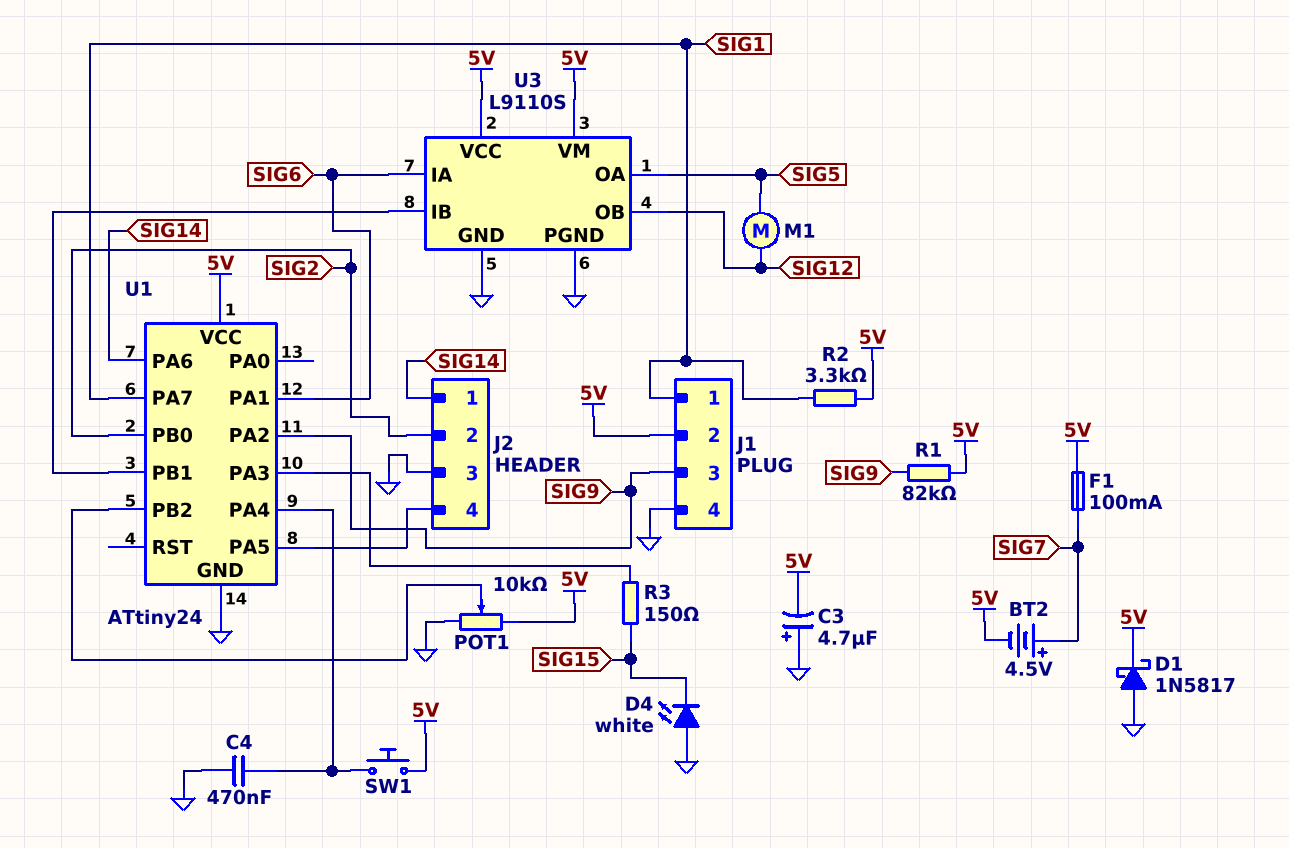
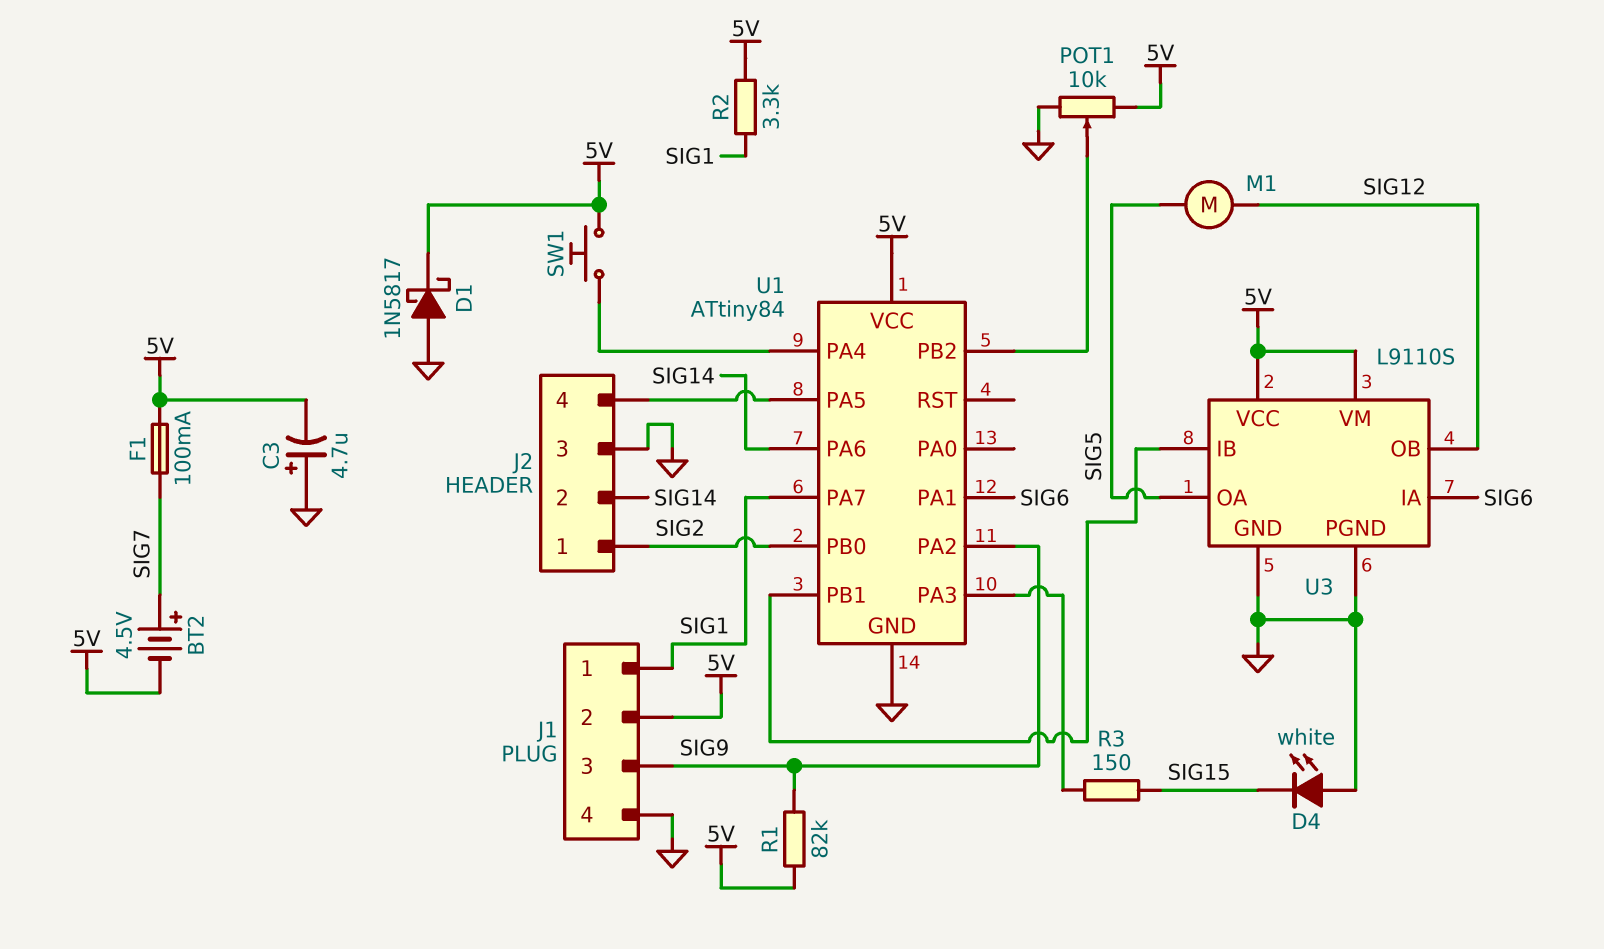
C4: 470nF (GND, U1/PA4) -> none
J2 pin 1: SIG14 -> SIG2
J2 pin 2: SIG2 -> SIG14
U1: ATtiny24 -> ATtiny84

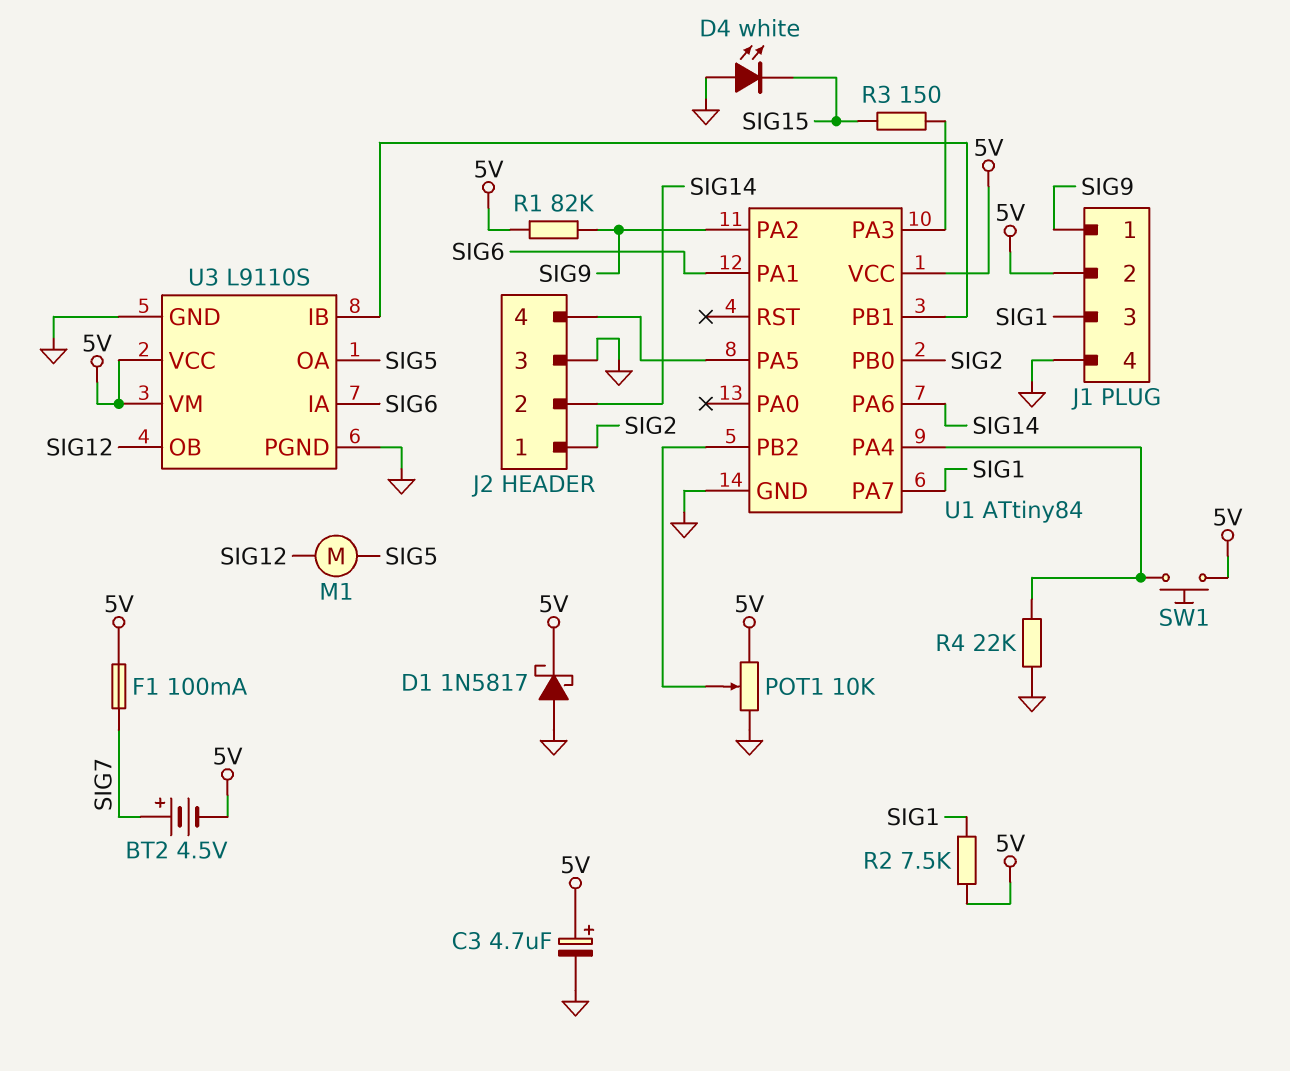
C3: 4.7uF (plus GND, minus 5V) -> 4.7uF (plus 5V, minus GND)
J1 pin 1: SIG1 -> SIG9
J1 pin 3: SIG9 -> SIG1
R2: 3.3k (5V, SIG1) -> 7.5k (5V, SIG1)
R4: none -> 22k (GND, U1/PA4)

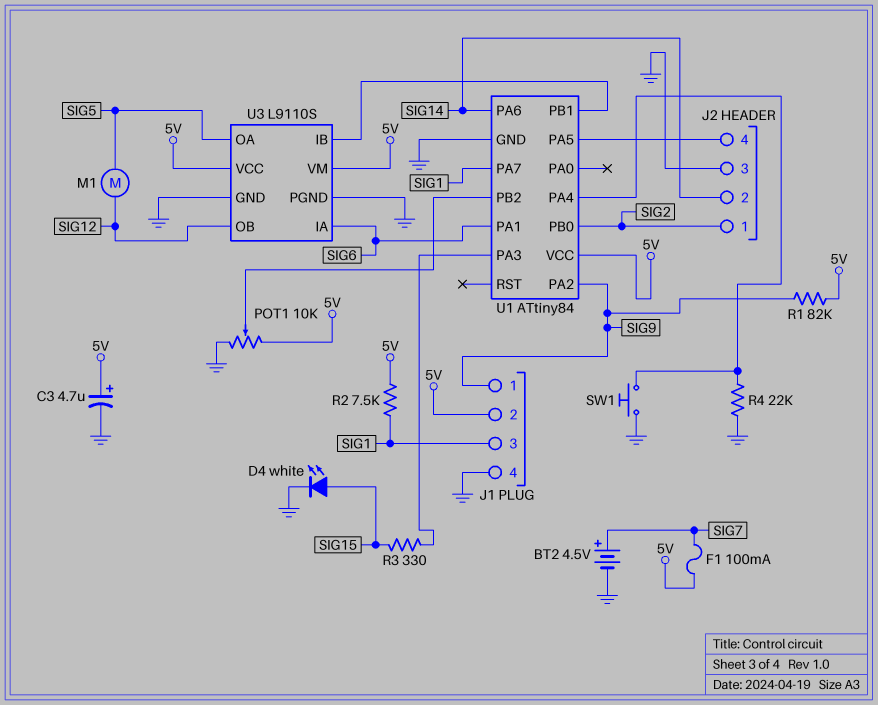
BT2: 4.5V (plus SIG7, minus 5V) -> 4.5V (plus SIG7, minus GND)
D1: schottky 1N5817 (A GND, K 5V) -> none
D4: LED white (A GND, K SIG15) -> LED white (A SIG15, K GND)
R3: 150 (SIG15, U1/PA3) -> 330 (SIG15, U1/PA3)
SW1: button (5V, U1/PA4) -> button (GND, U1/PA4)

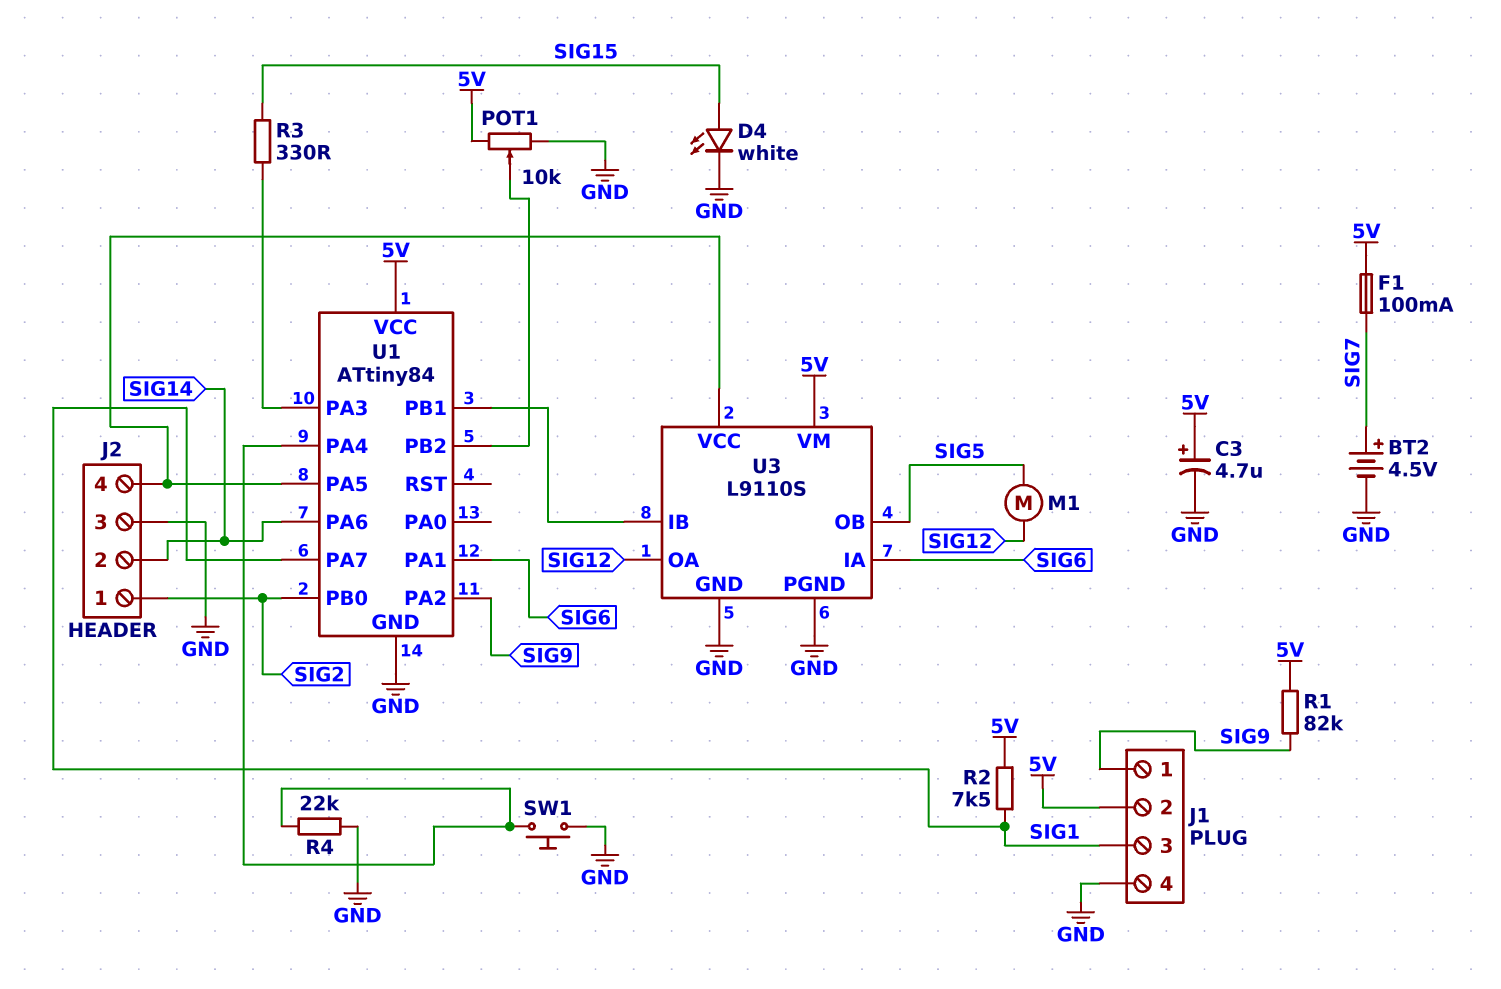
U3 pin OA: SIG5 -> SIG12
U3 pin OB: SIG12 -> SIG5
U3 pin VCC: 5V -> J2/4

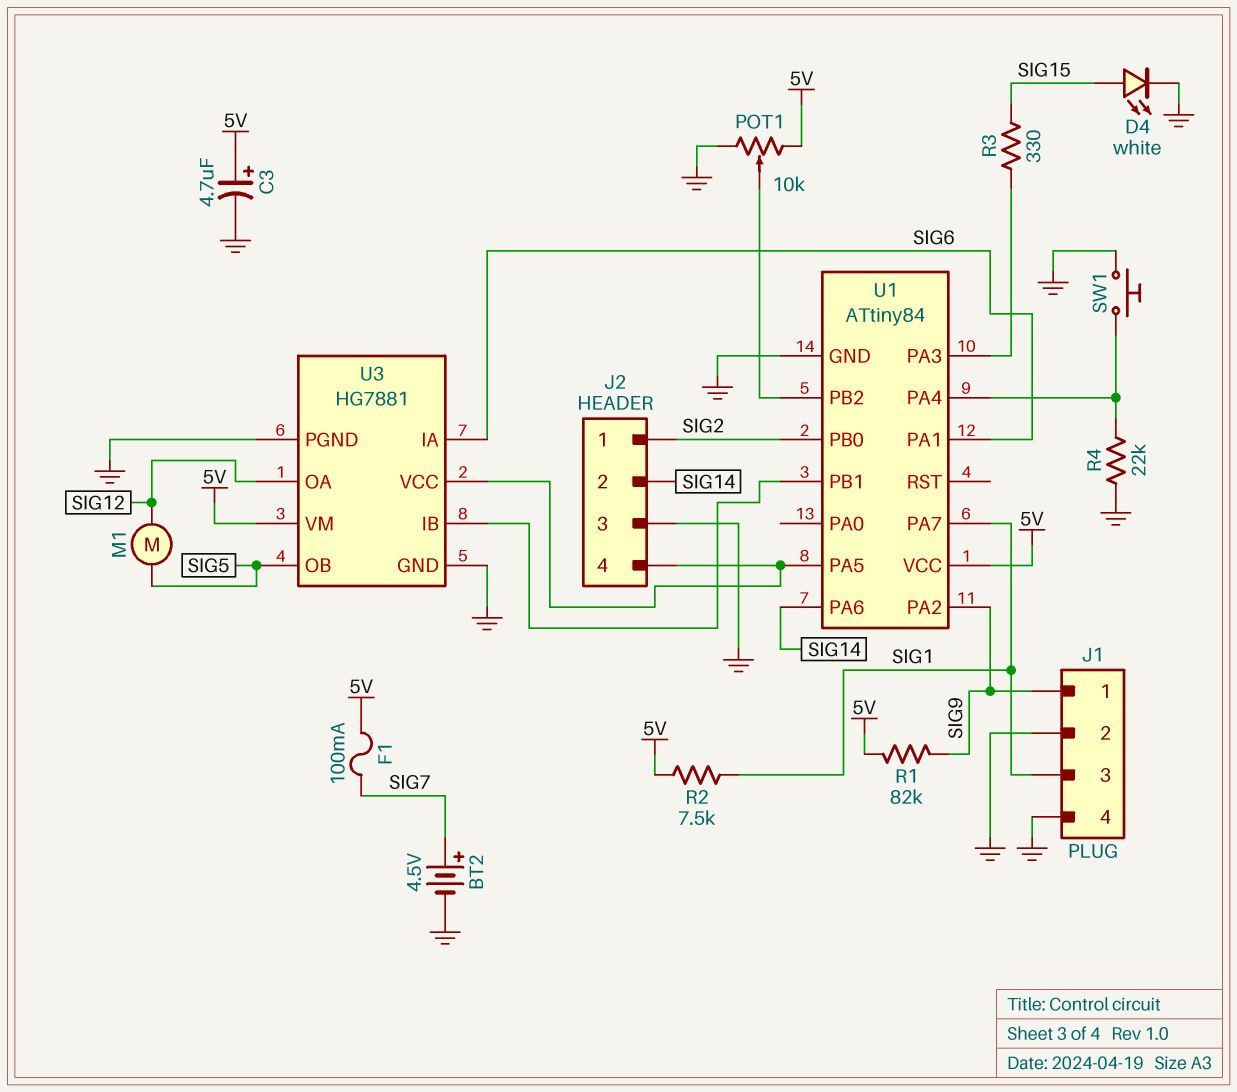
J1 pin 2: 5V -> GND
U3: L9110S -> HG7881

